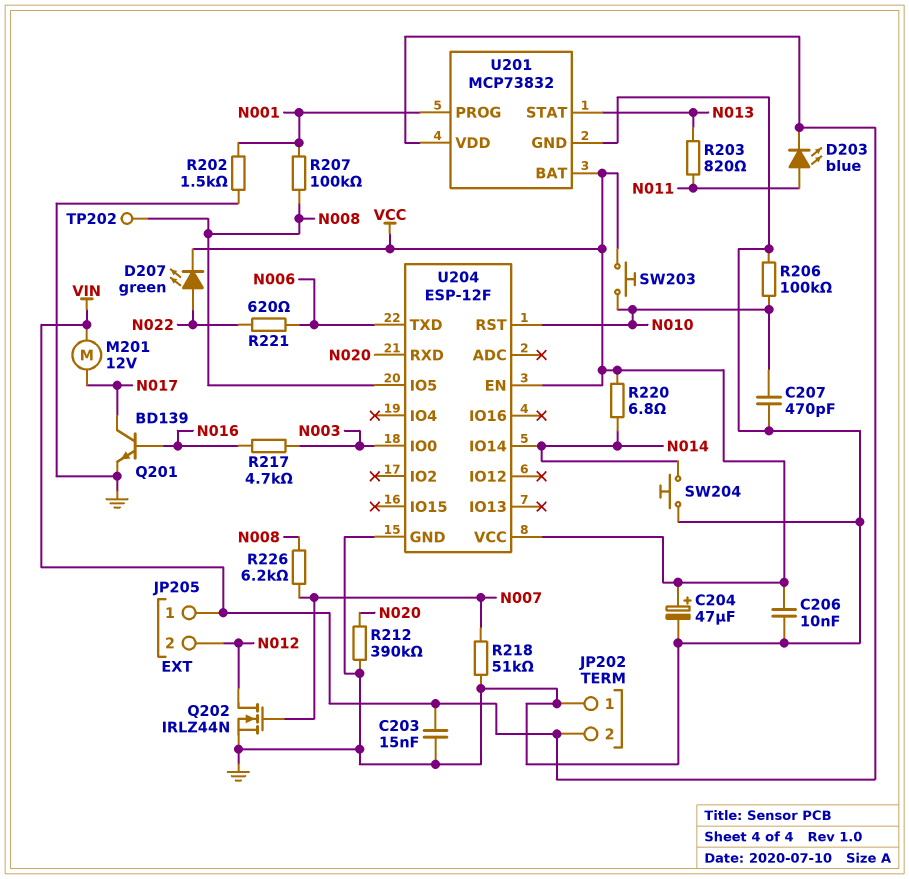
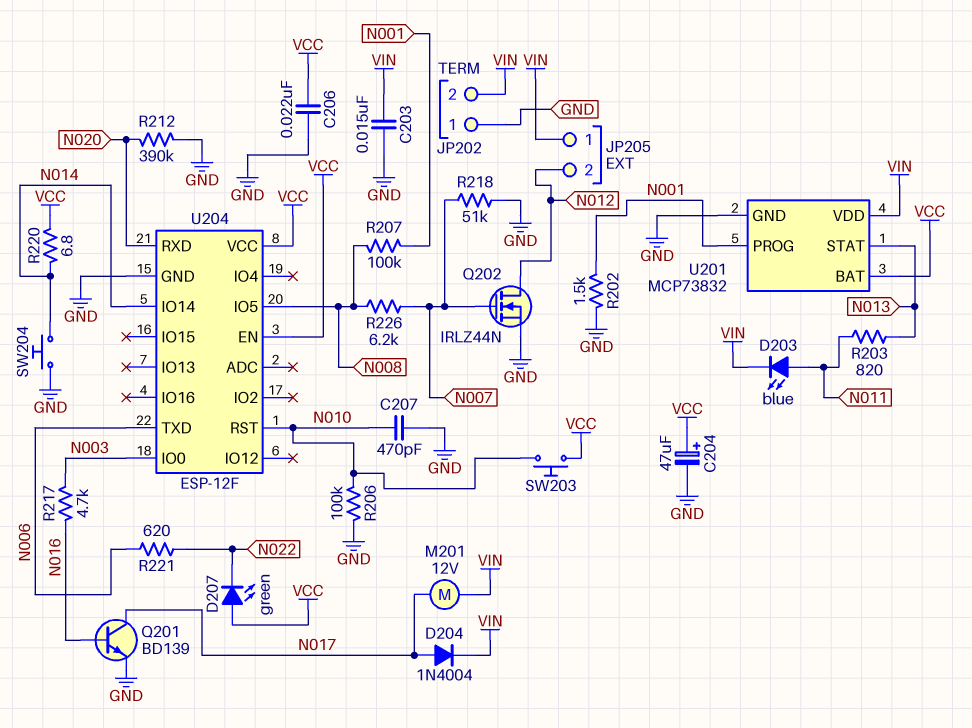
C206: 10nF (GND, VCC) -> 22nF (GND, VCC)
D204: none -> diode 1N4004 (A N017, K VIN)
D207: LED green (A N022, K VCC) -> LED green (A VCC, K N022)
TP202: test point (N008) -> none

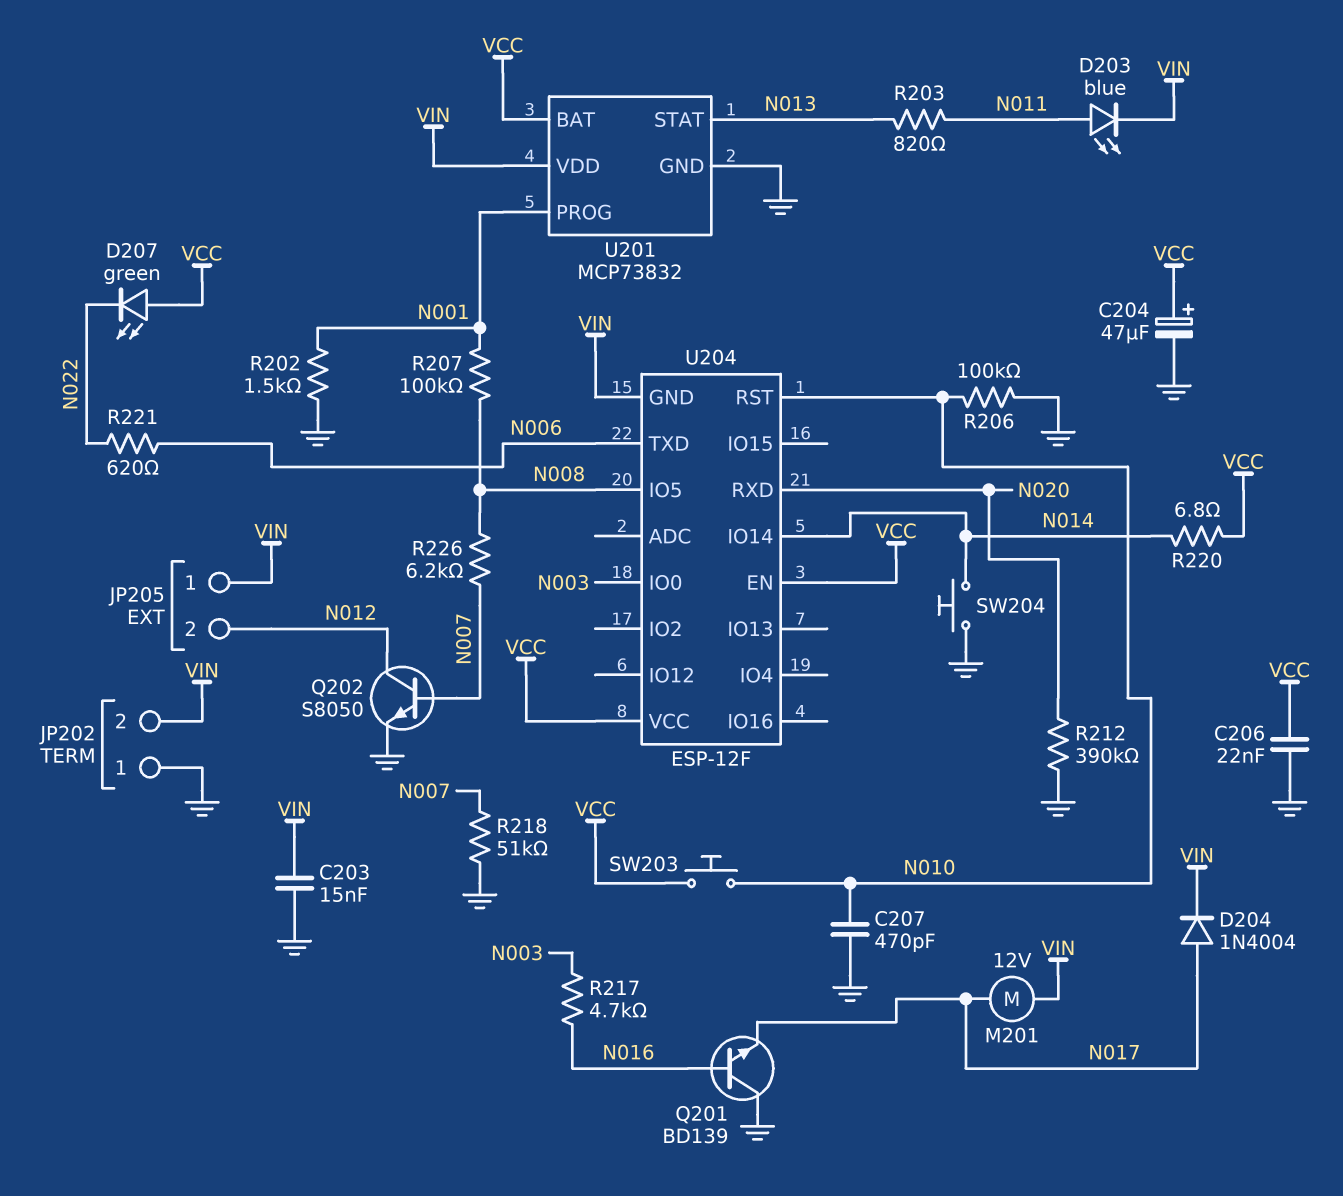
Q201: NPN BD139 (B N016, C N017, E GND) -> NPN BD139 (B N016, C GND, E N017)
Q202: NMOS IRLZ44N (G N007, D N012, S GND) -> NPN S8050 (B N007, C N012, E GND)
U204 pin GND: GND -> VIN

